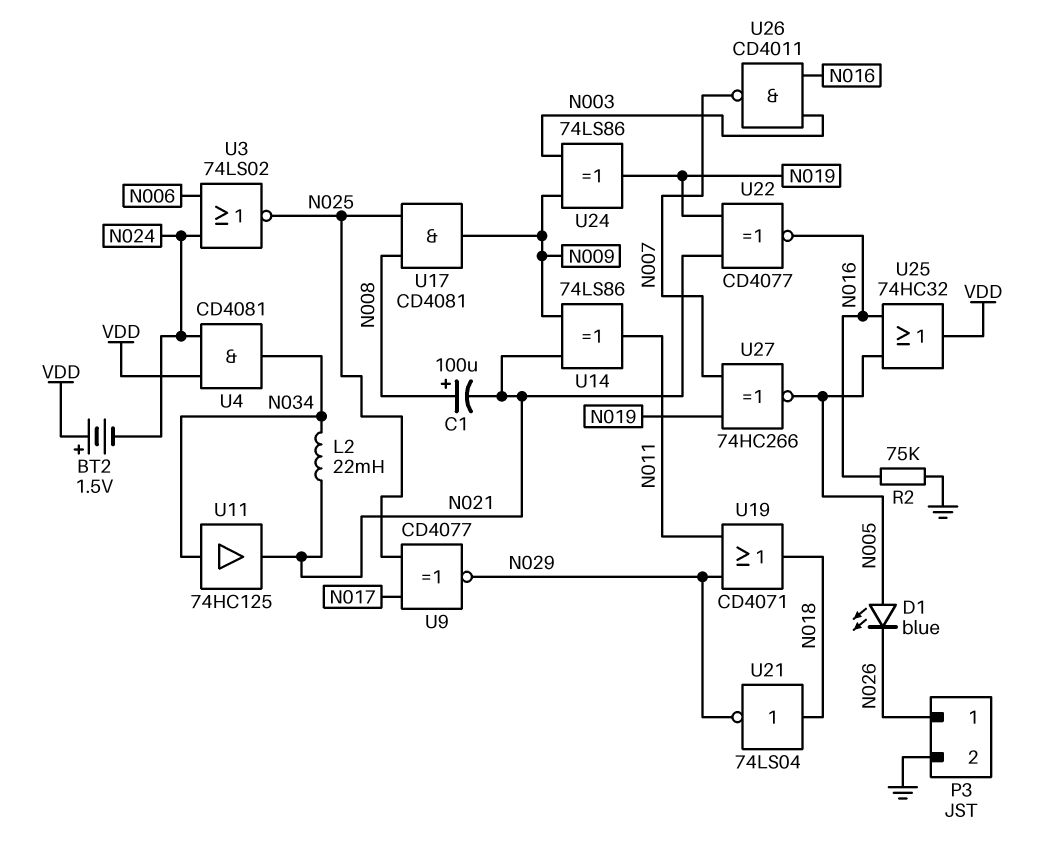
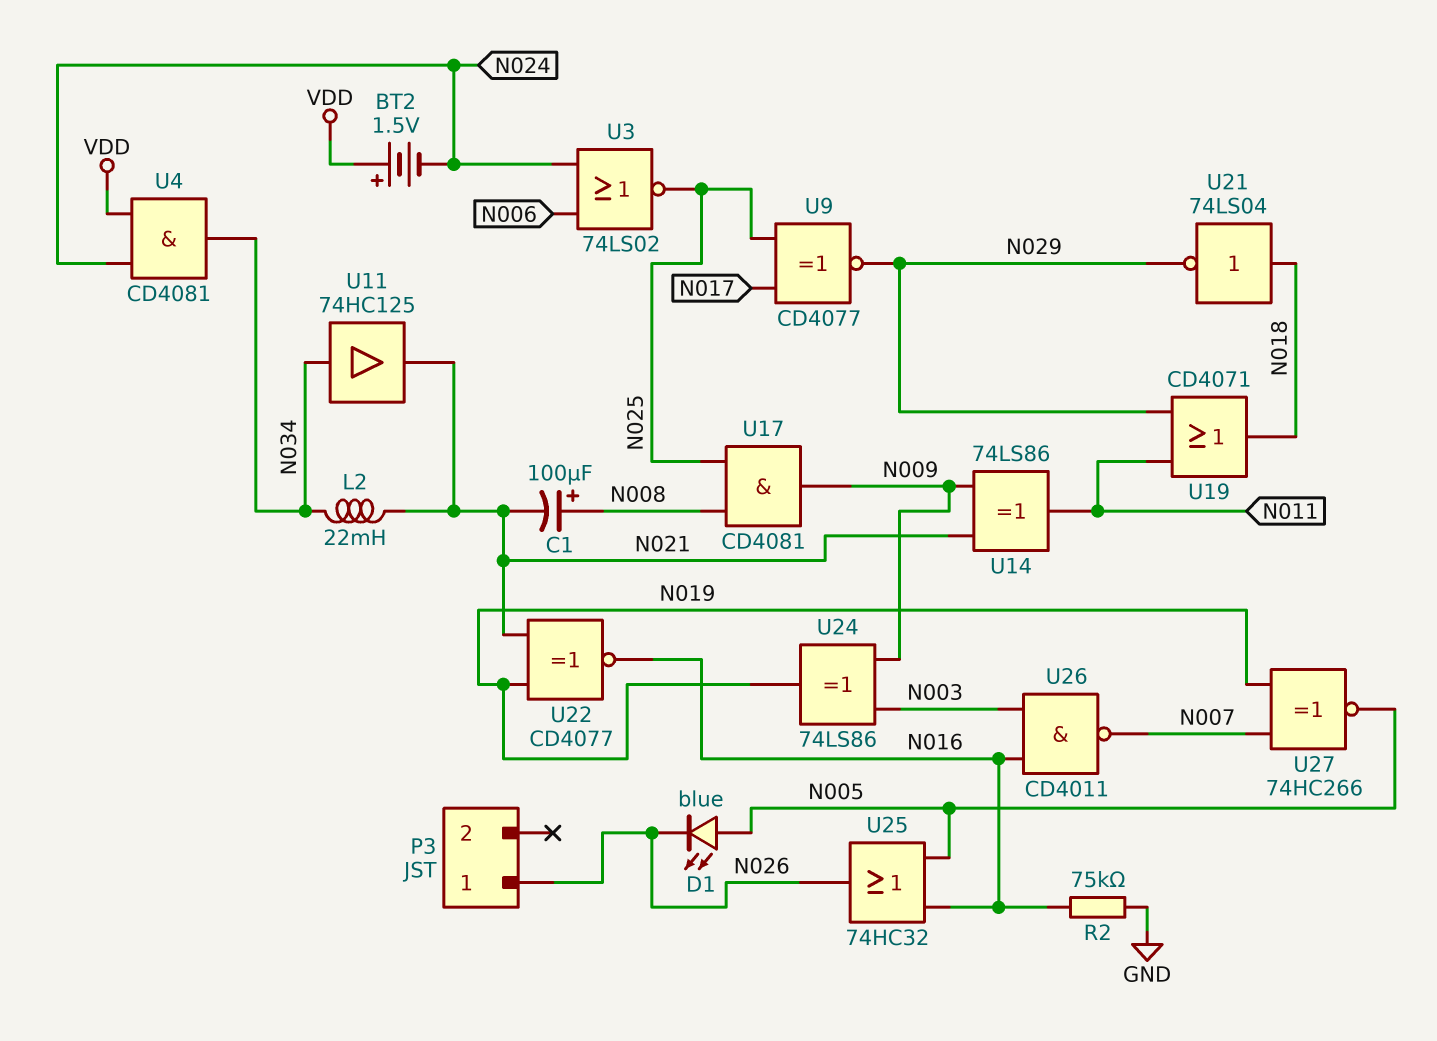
P3 pin 2: GND -> none
U25: OR 74HC32 (in N005, in N016, out VDD) -> OR 74HC32 (in N005, in N016, out N026)

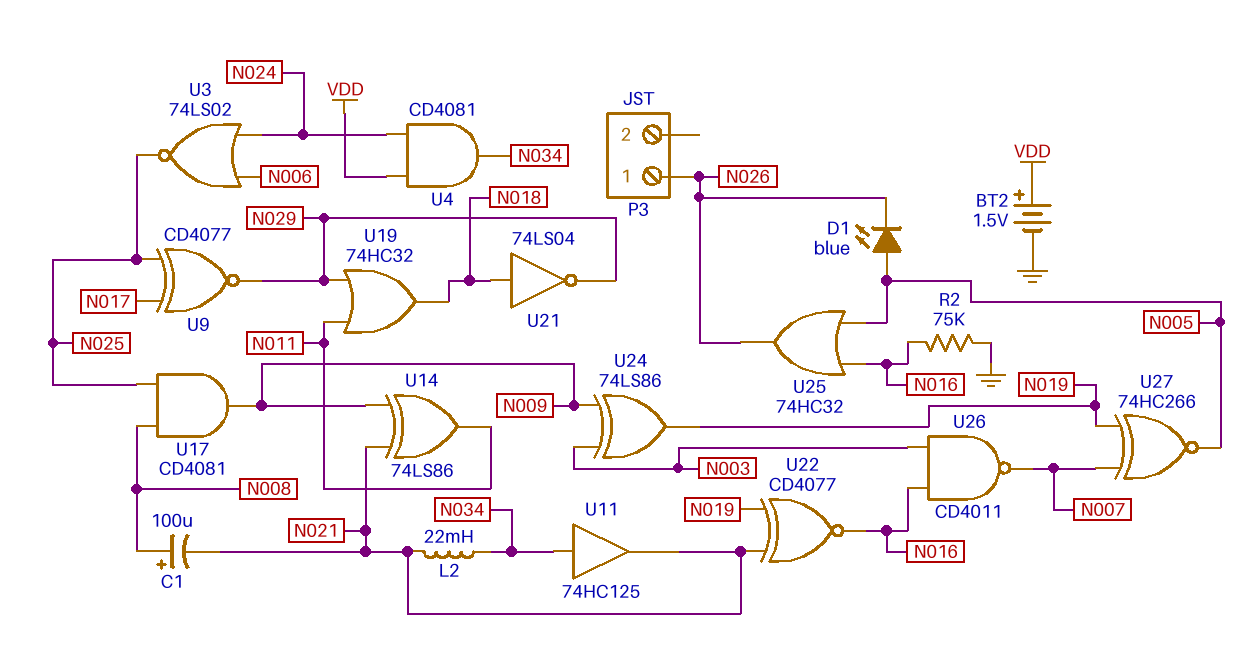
BT2: 1.5V (plus VDD, minus N024) -> 1.5V (plus VDD, minus GND)
U19: OR CD4071 (in N011, in N029, out N018) -> OR 74HC32 (in N011, in N029, out N018)

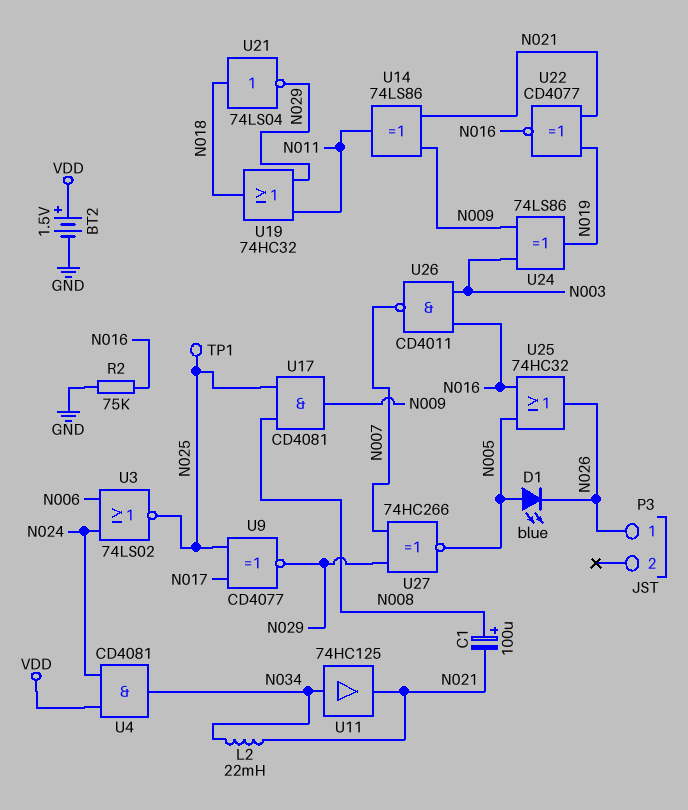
TP1: none -> test point (N025)
U27: XNOR 74HC266 (in N007, in N019, out N005) -> XNOR 74HC266 (in N007, in N029, out N005)

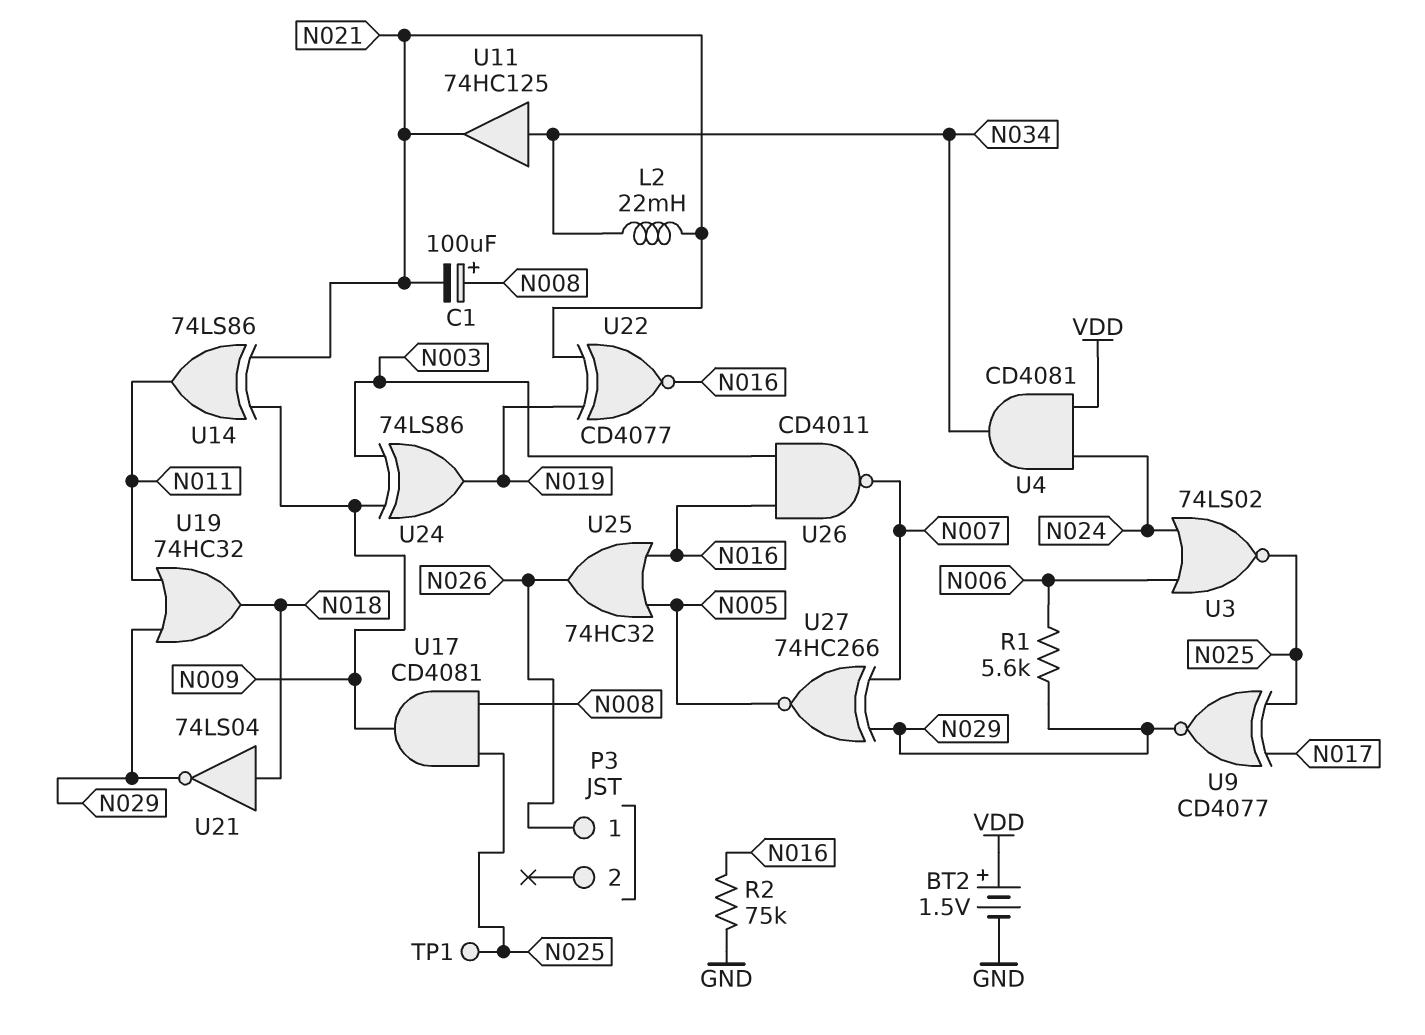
D1: LED blue (A N005, K N026) -> none
R1: none -> 5.6k (N006, N029)

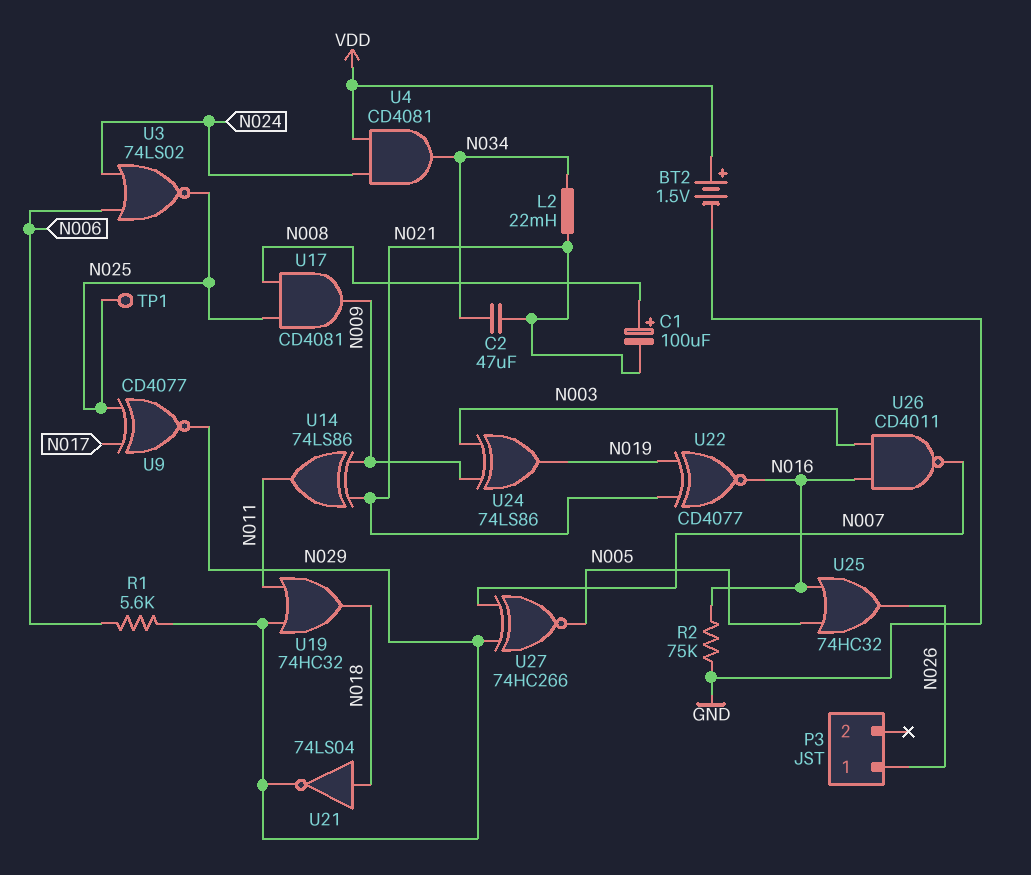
C2: none -> 47uF (N021, N034)
U11: buffer 74HC125 (in N034, out N021) -> none

